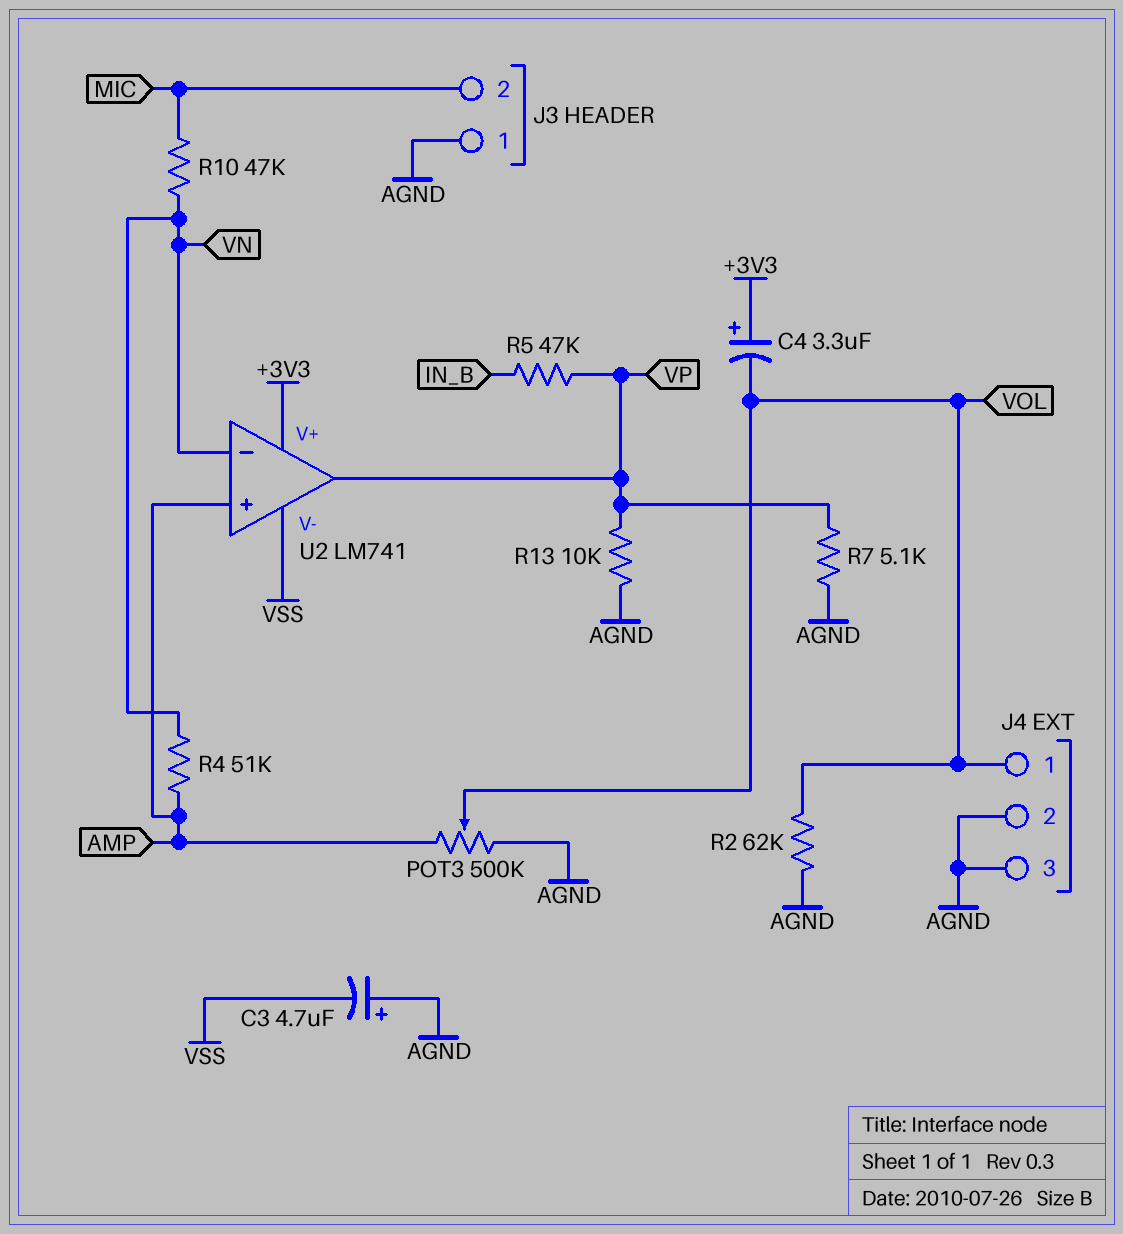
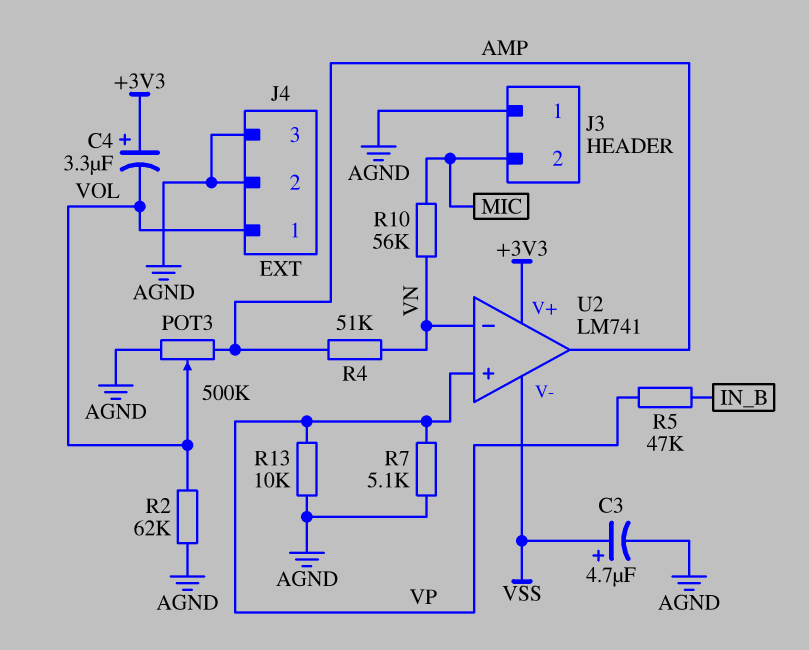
C3: 4.7uF (plus AGND, minus VSS) -> 4.7uF (plus VSS, minus AGND)
R10: 47k (MIC, VN) -> 56k (MIC, VN)
U2 pin in+: AMP -> VP
U2 pin out: VP -> AMP

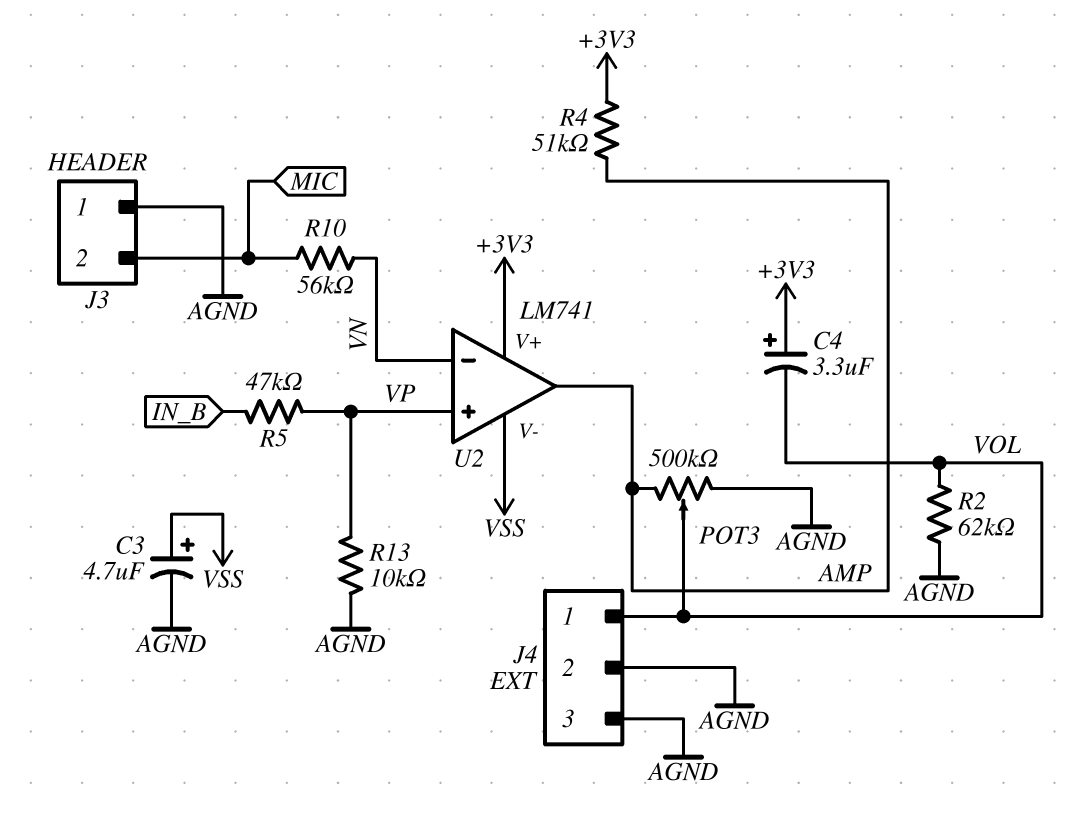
R4: 51k (AMP, VN) -> 51k (+3V3, AMP)
R7: 5.1k (AGND, VP) -> none

